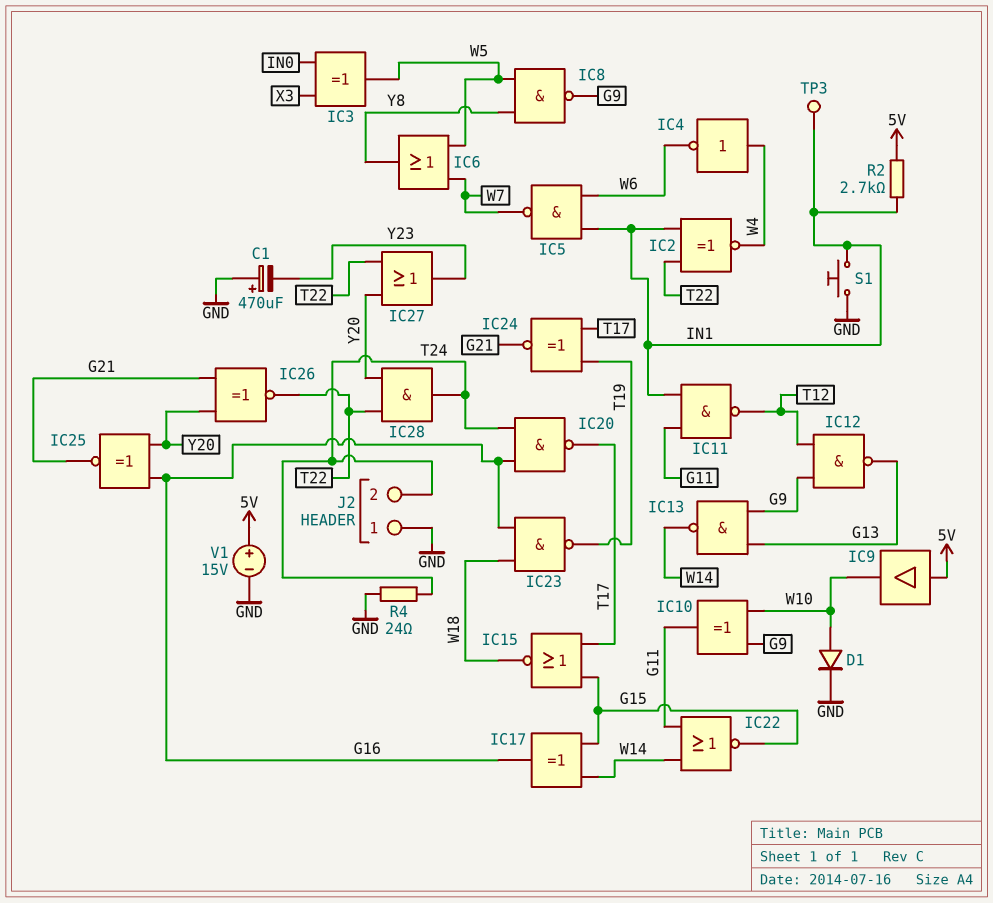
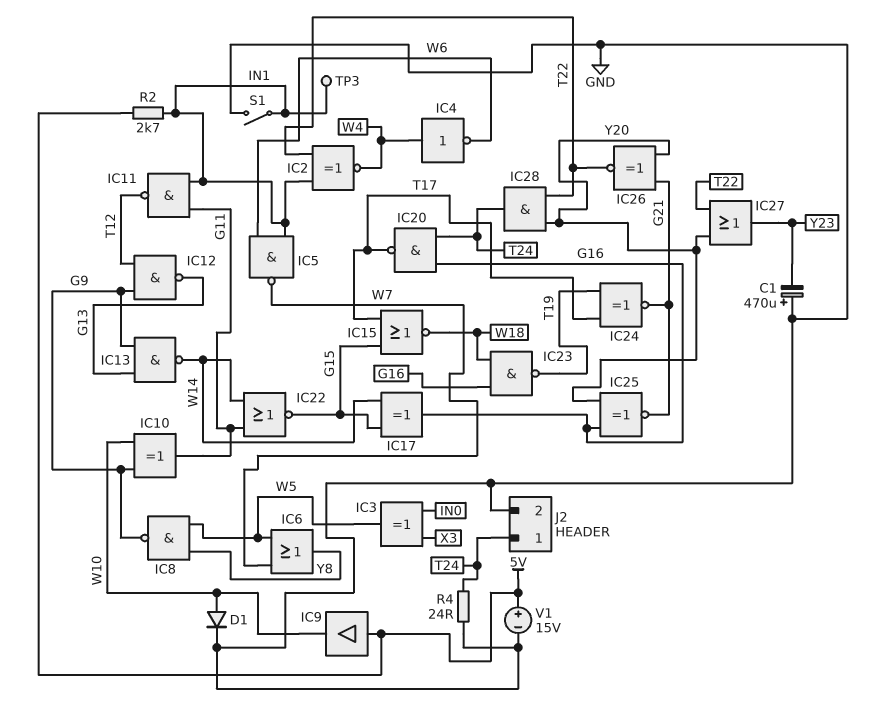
J2 pin 1: GND -> T24
J2 pin 2: T24 -> GND
S1: button (GND, IN1) -> switch (GND, IN1)

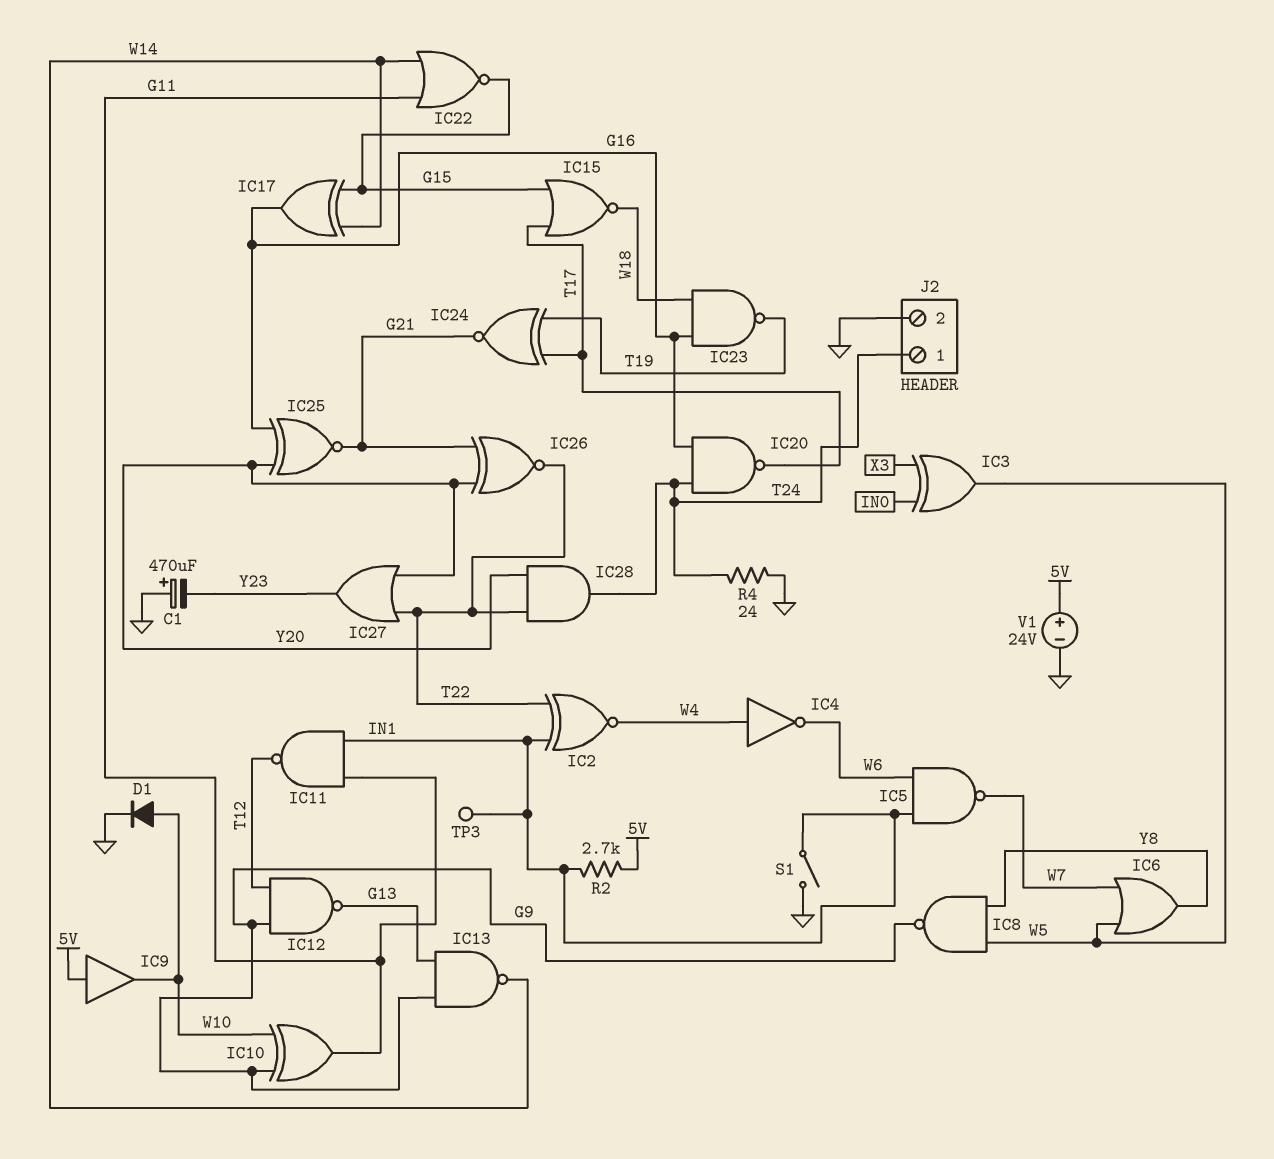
V1: 15V (plus 5V, minus GND) -> 24V (plus 5V, minus GND)

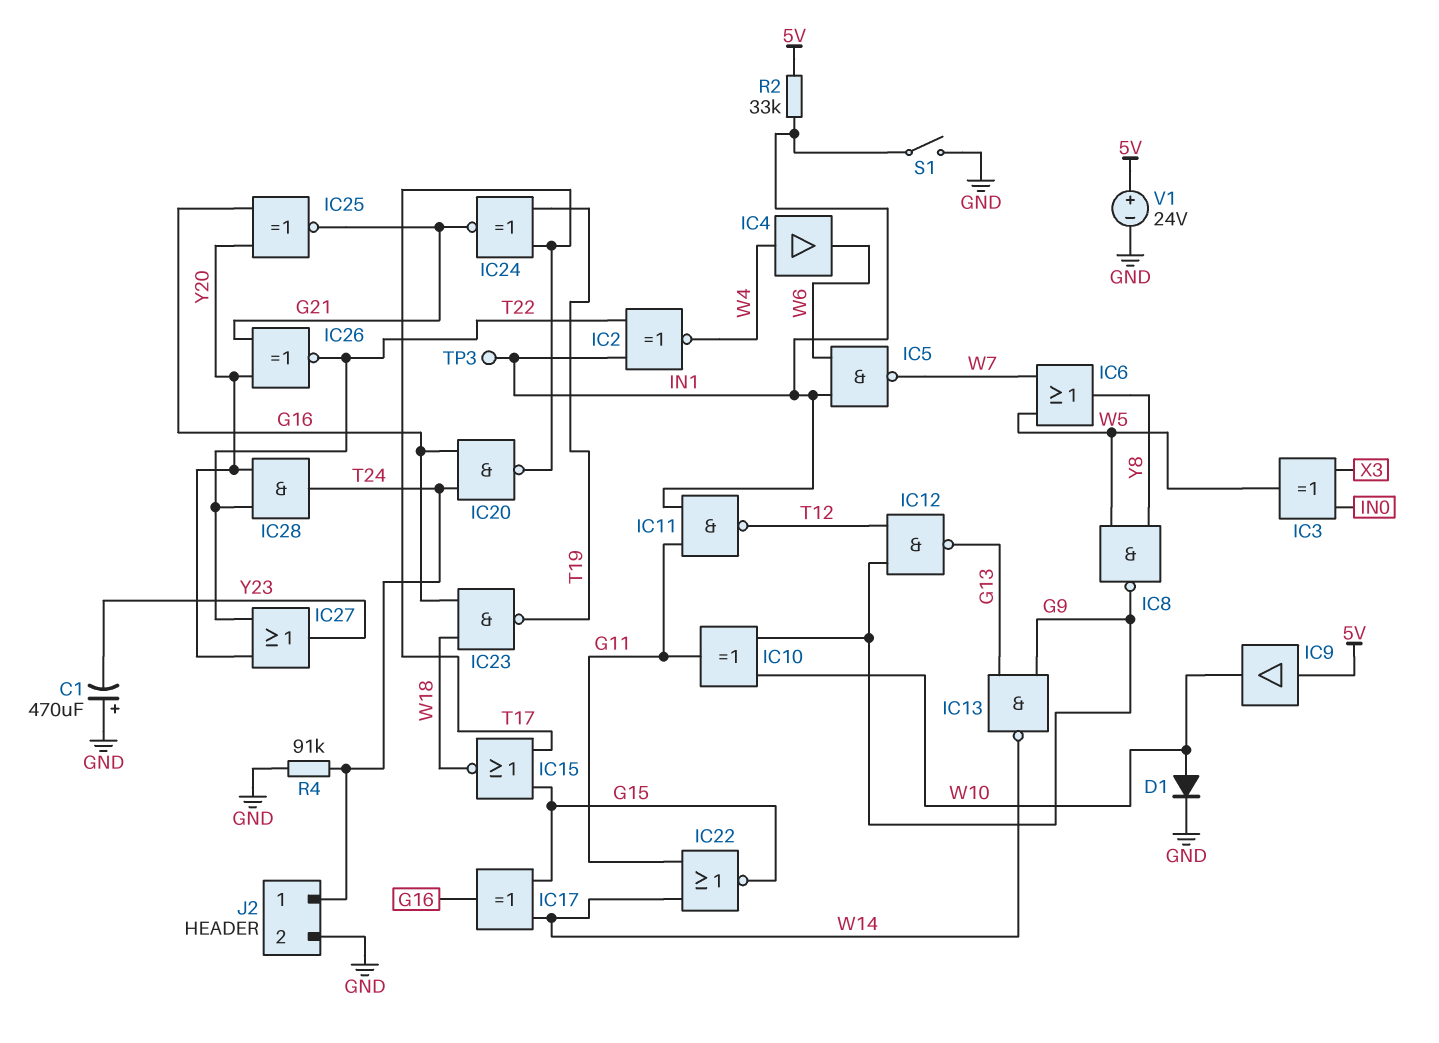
IC4: NOT (in W4, out W6) -> buffer (in W4, out W6)
R2: 2.7k (5V, IN1) -> 33k (5V, IN1)
R4: 24 (GND, T24) -> 91k (GND, T24)

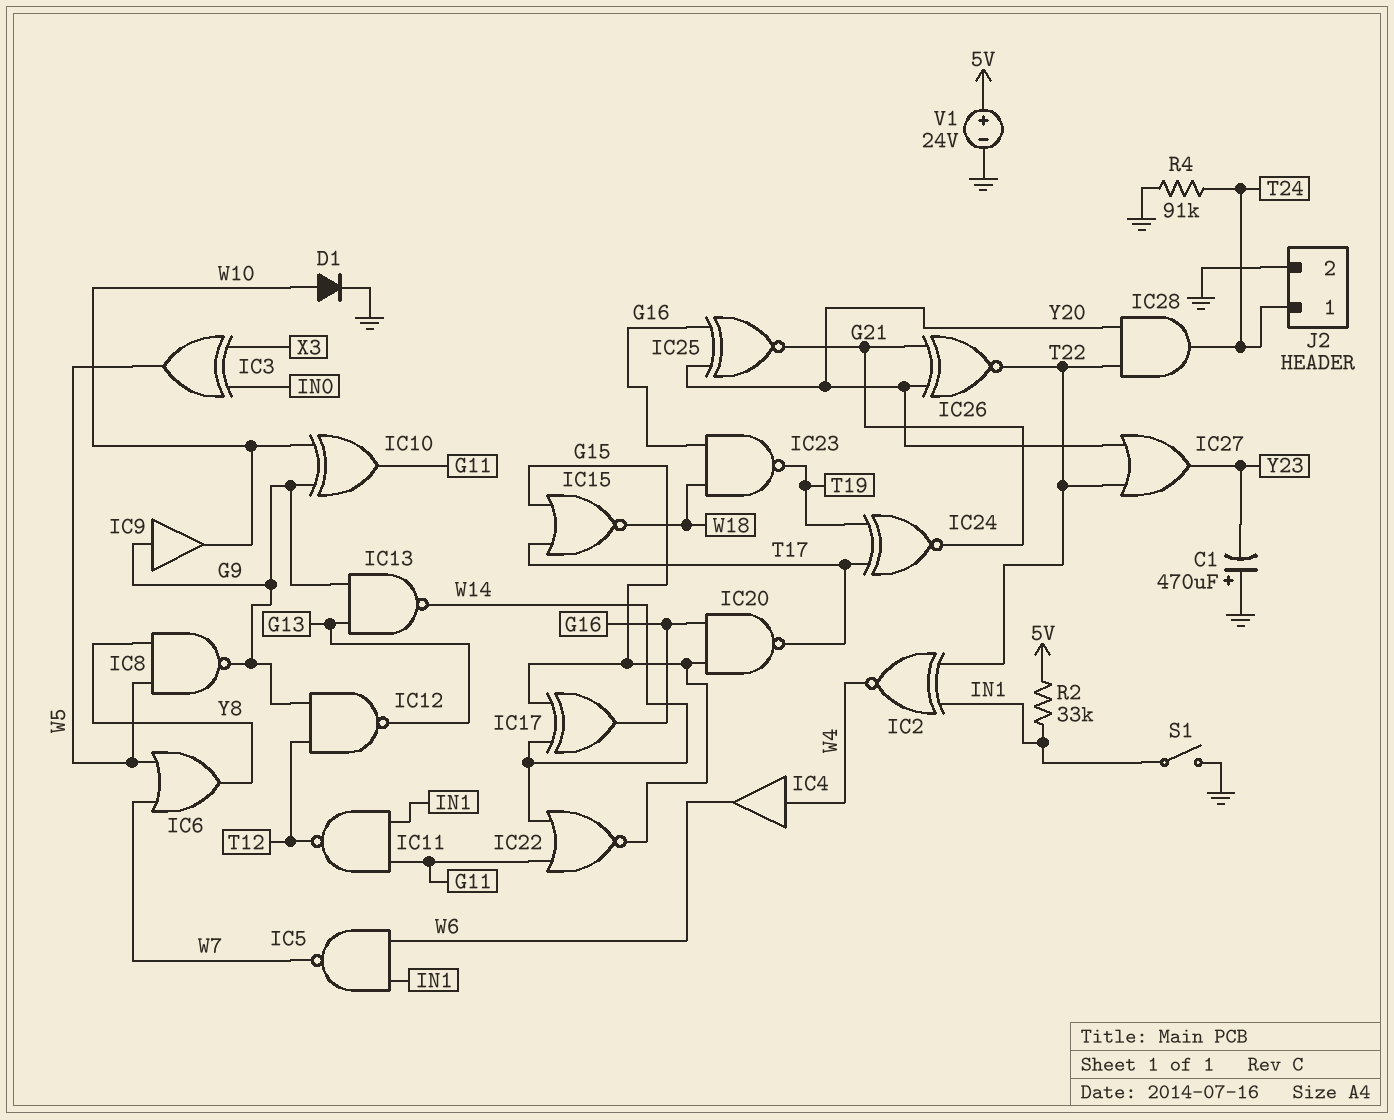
IC9: buffer (in 5V, out W10) -> buffer (in G9, out W10)
IC20: NAND (in G16, in T24, out T17) -> NAND (in G15, in G16, out T17)
TP3: test point (IN1) -> none

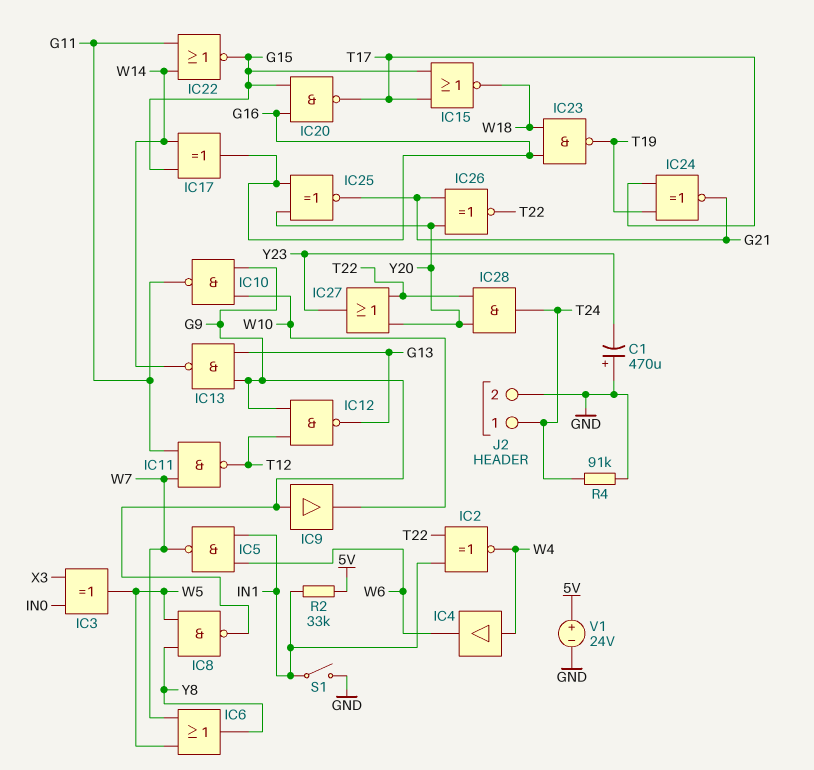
D1: diode (A W10, K GND) -> none
IC10: XOR (in G9, in W10, out G11) -> NAND (in G9, in W10, out G11)
IC11: NAND (in G11, in IN1, out T12) -> NAND (in G11, in W7, out T12)

